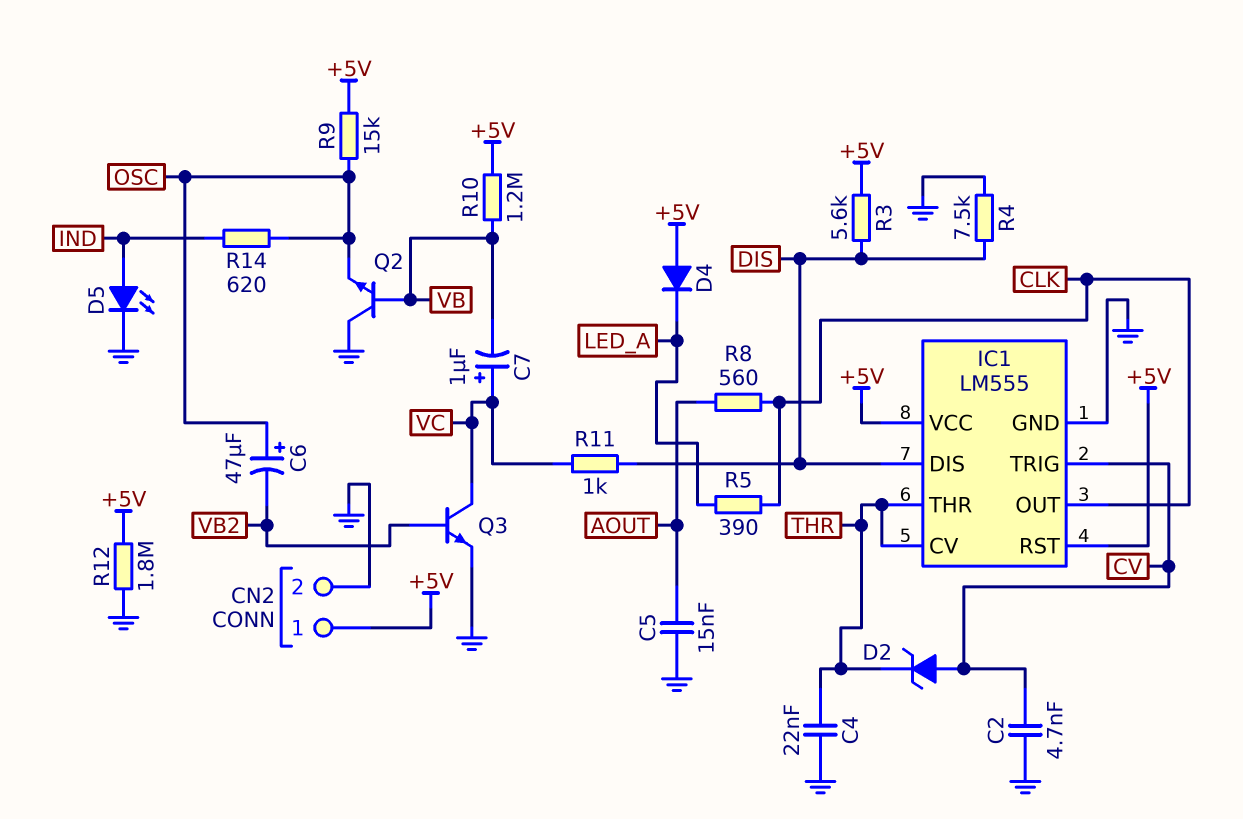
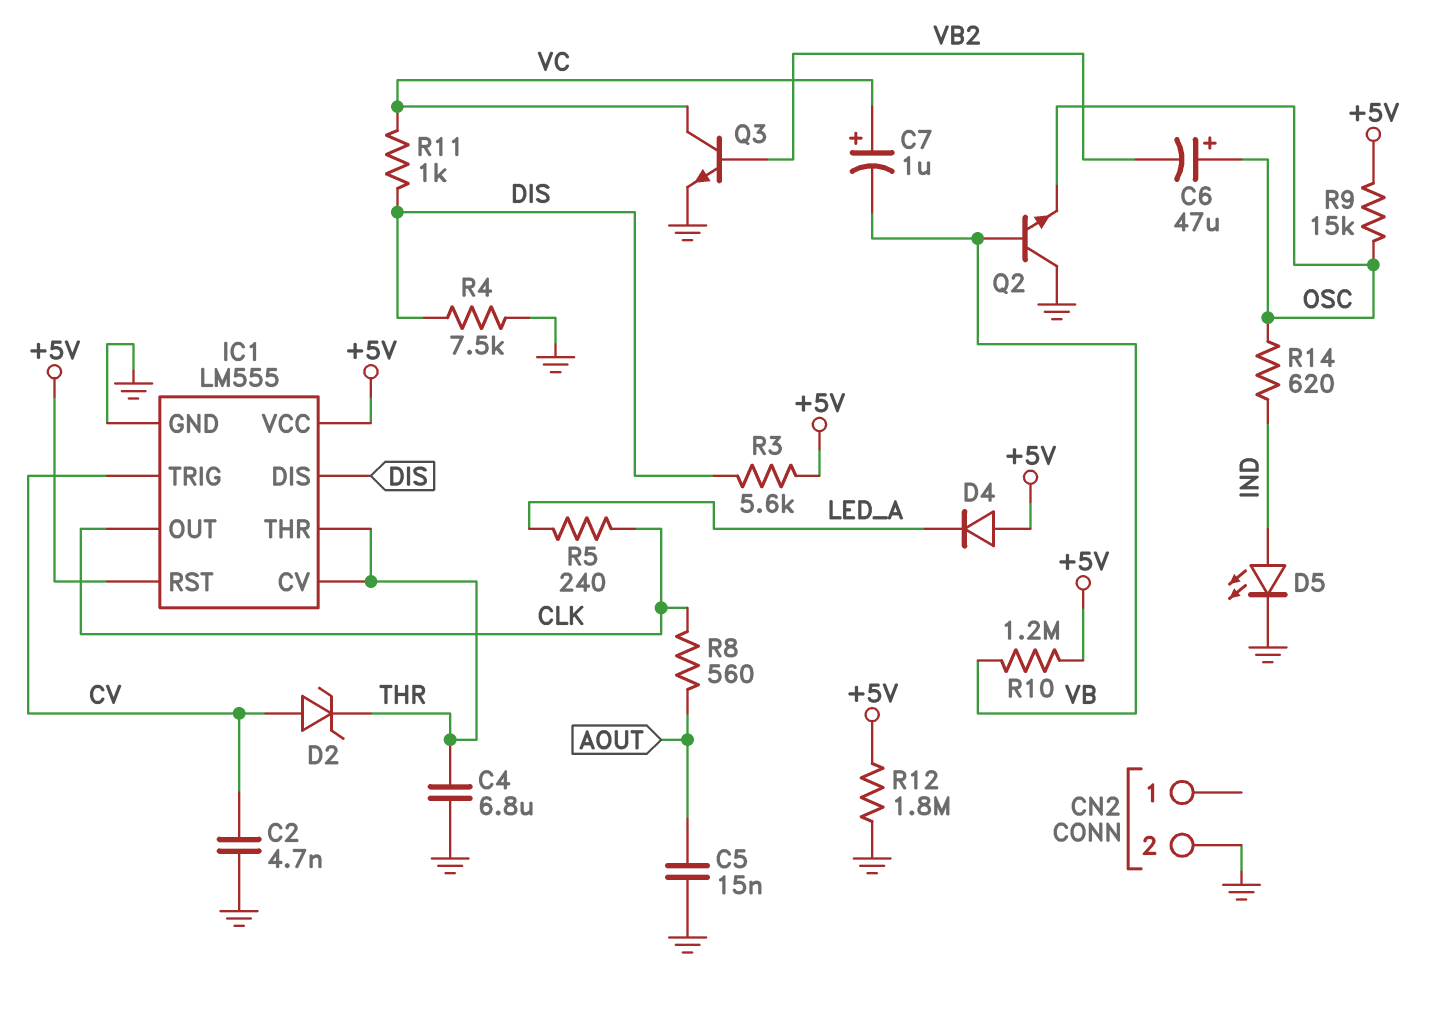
C4: 22nF (GND, THR) -> 6.8uF (GND, THR)
CN2 pin 1: +5V -> none
R5: 390 (CLK, LED_A) -> 240 (CLK, LED_A)

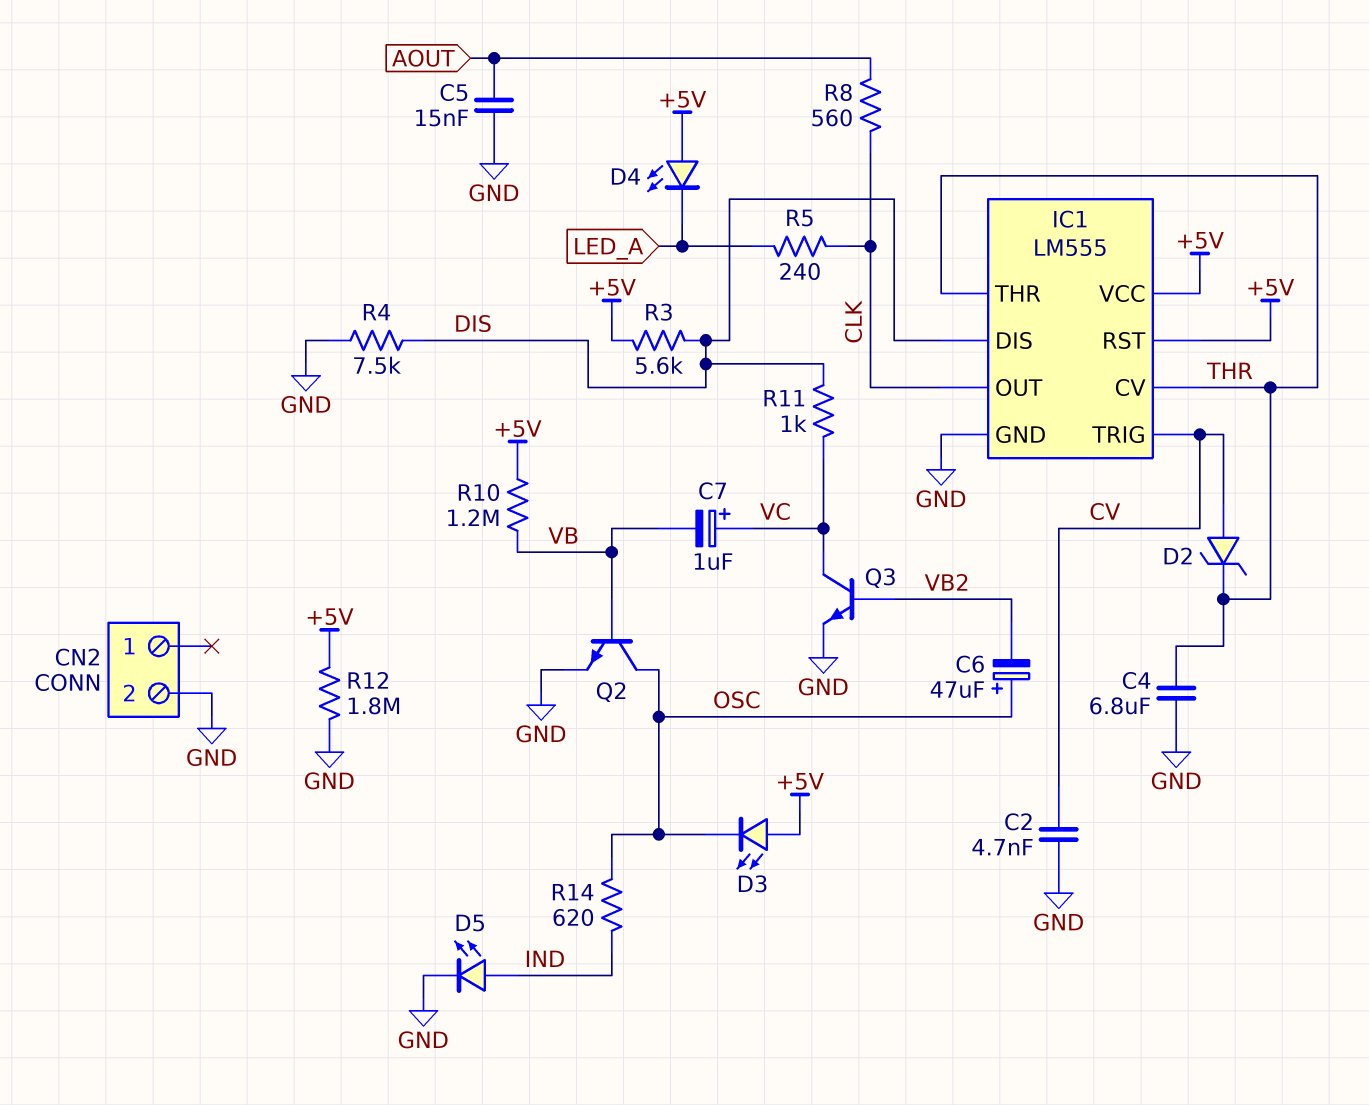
D3: none -> LED (A +5V, K OSC)
D4: diode (A +5V, K LED_A) -> LED (A +5V, K LED_A)
Q2: NPN (B VB, C GND, E OSC) -> NPN (B VB, C OSC, E GND)
R9: 15k (+5V, OSC) -> none

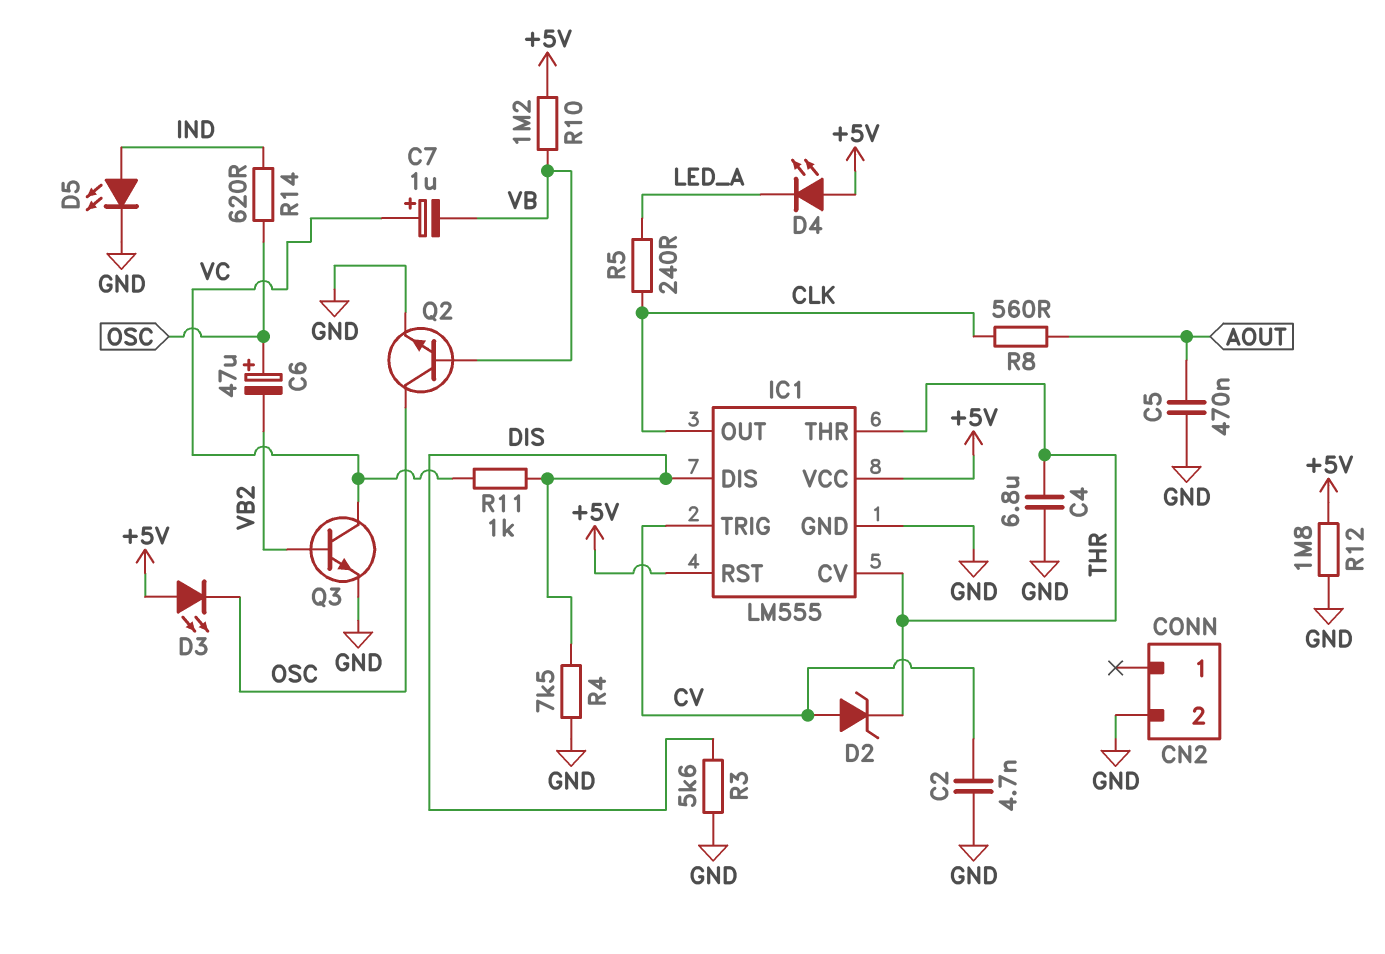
C5: 15nF (AOUT, GND) -> 470nF (AOUT, GND)
R3: 5.6k (+5V, DIS) -> 5.6k (DIS, GND)

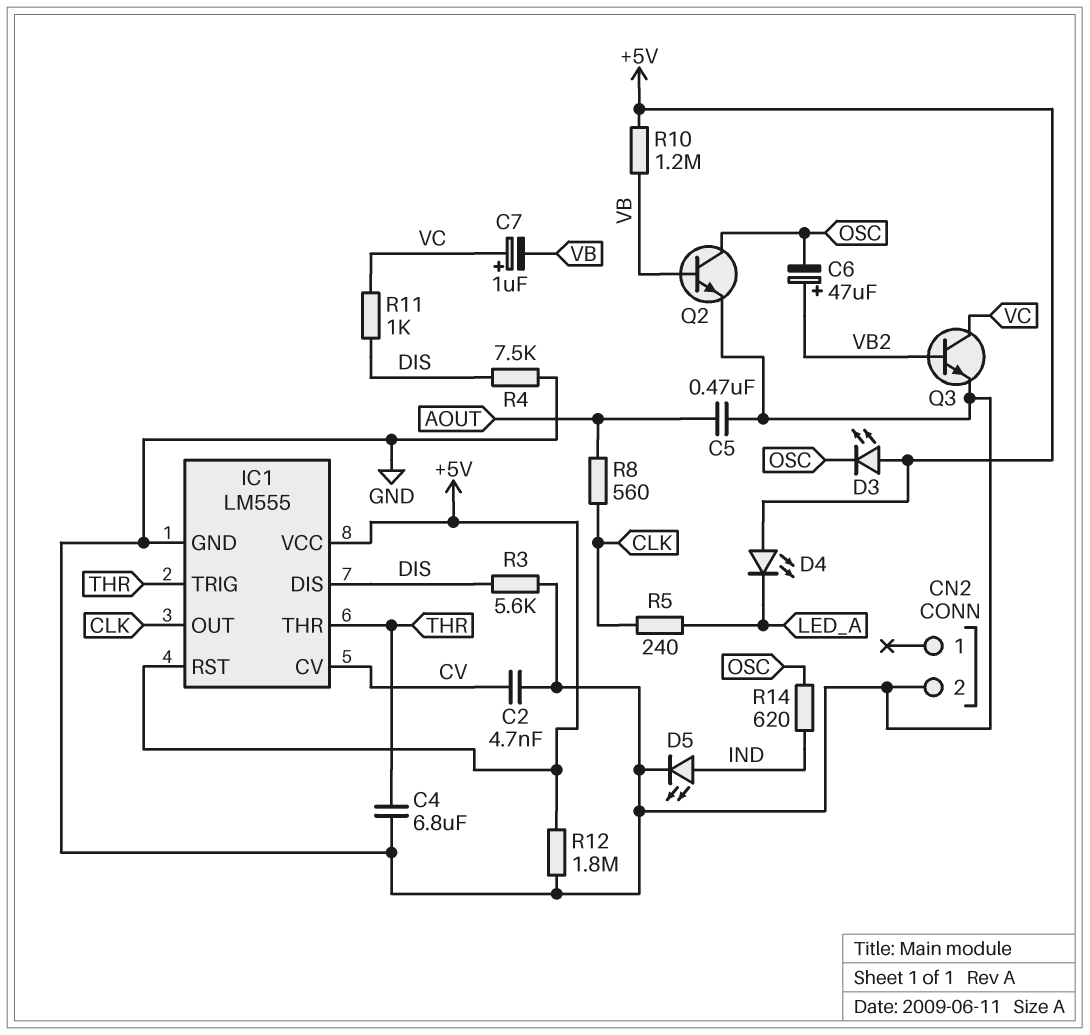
C6: 47uF (plus OSC, minus VB2) -> 47uF (plus VB2, minus OSC)
D2: zener (A CV, K THR) -> none
IC1 pin CV: THR -> CV
IC1 pin TRIG: CV -> THR

